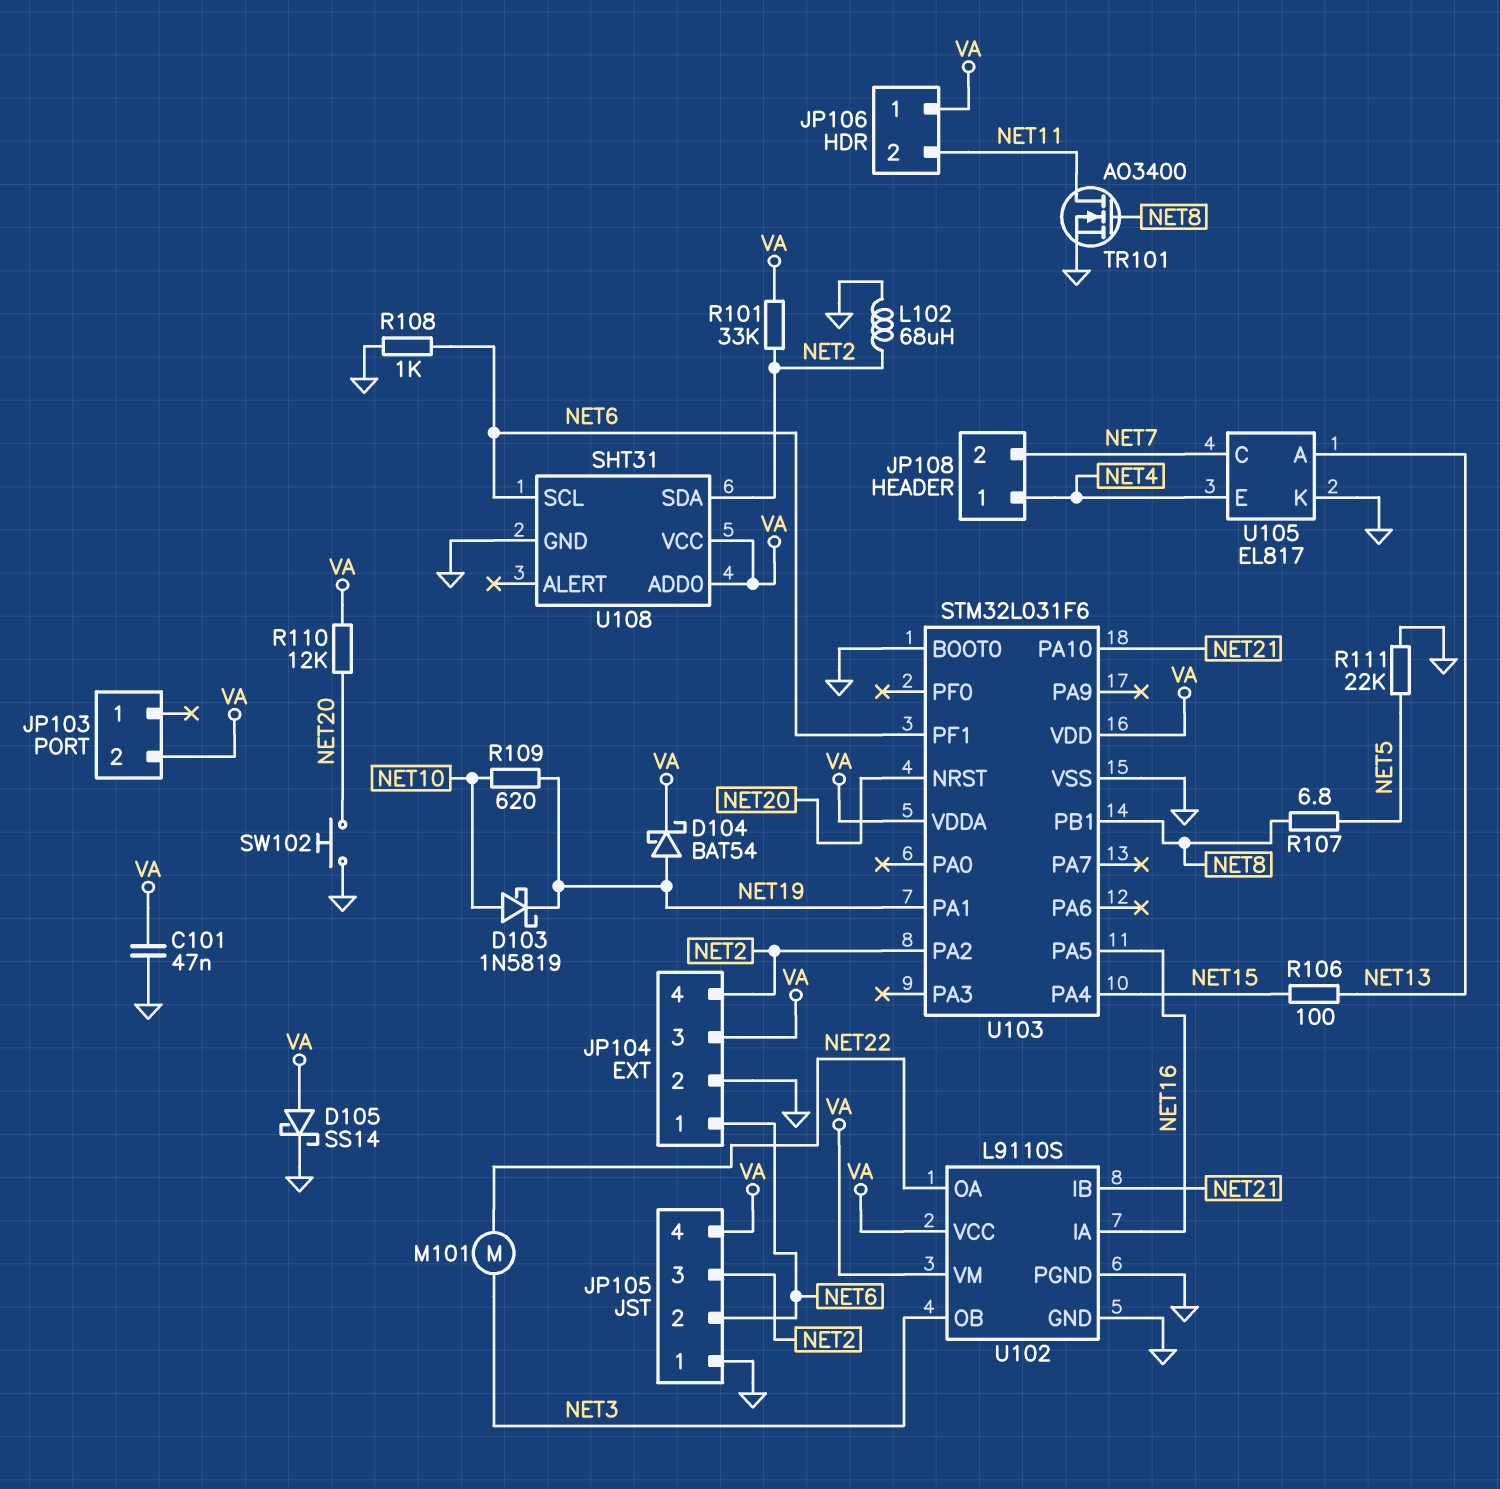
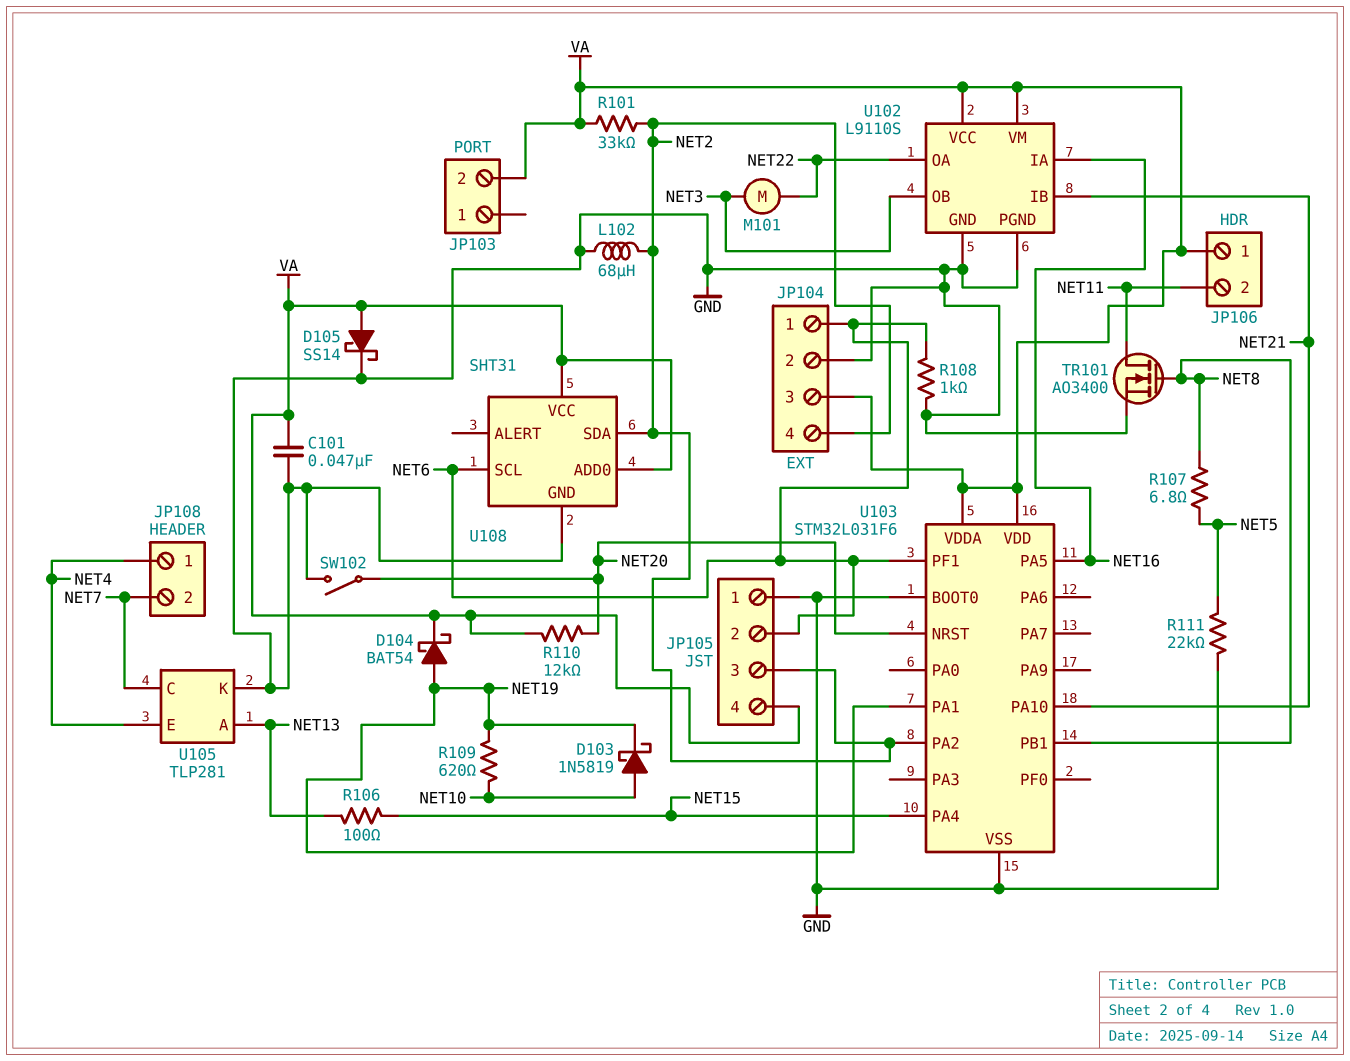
SW102: button (GND, NET20) -> switch (GND, NET20)
U105: EL817 -> TLP281

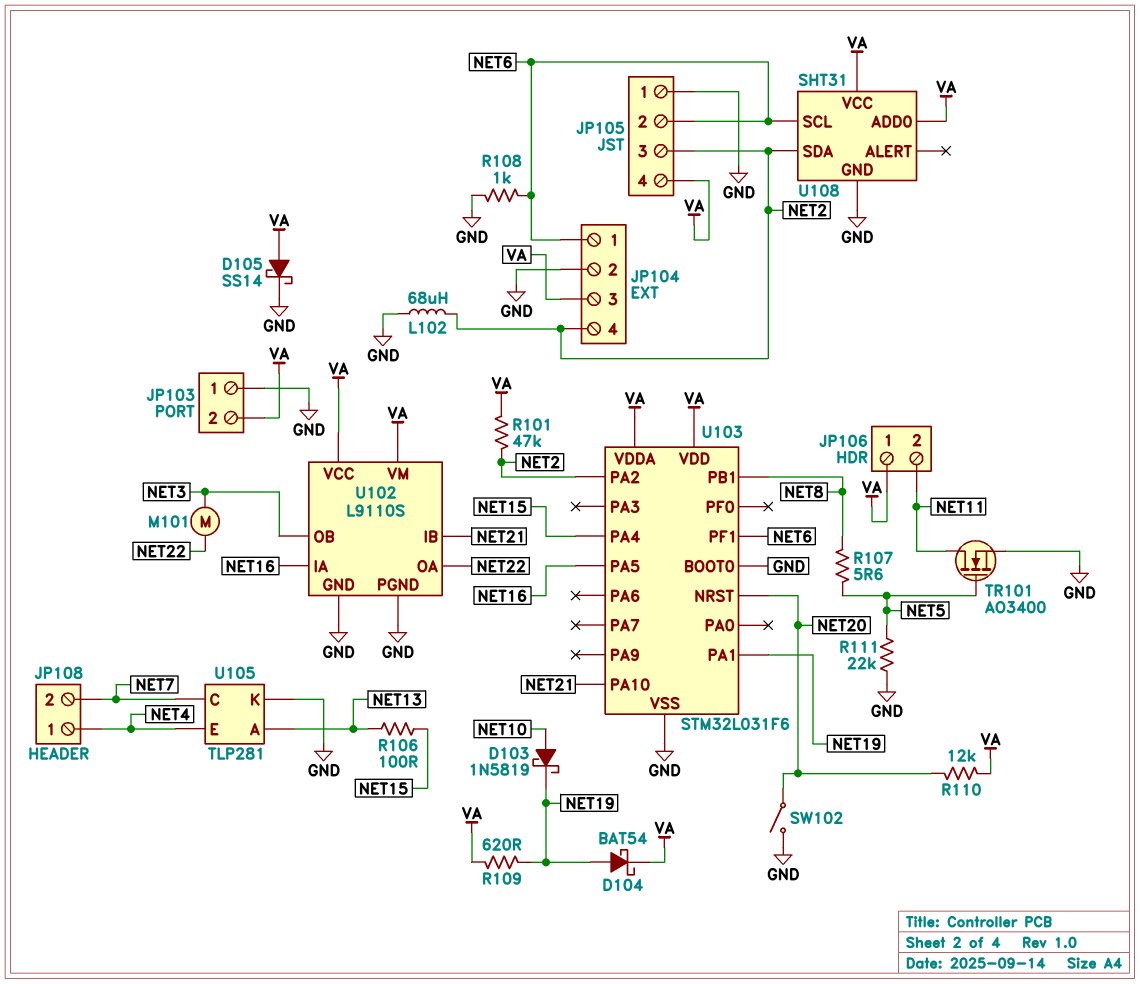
C101: 47nF (GND, VA) -> none
JP103 pin 1: none -> GND
R101: 33k (NET2, VA) -> 47k (NET2, VA)
R107: 6.8 (NET5, NET8) -> 5.6 (NET5, NET8)
R109: 620 (NET10, NET19) -> 620 (NET19, VA)
TR101: NMOS AO3400 (G NET8, D NET11, S GND) -> NMOS AO3400 (G NET5, D NET11, S GND)

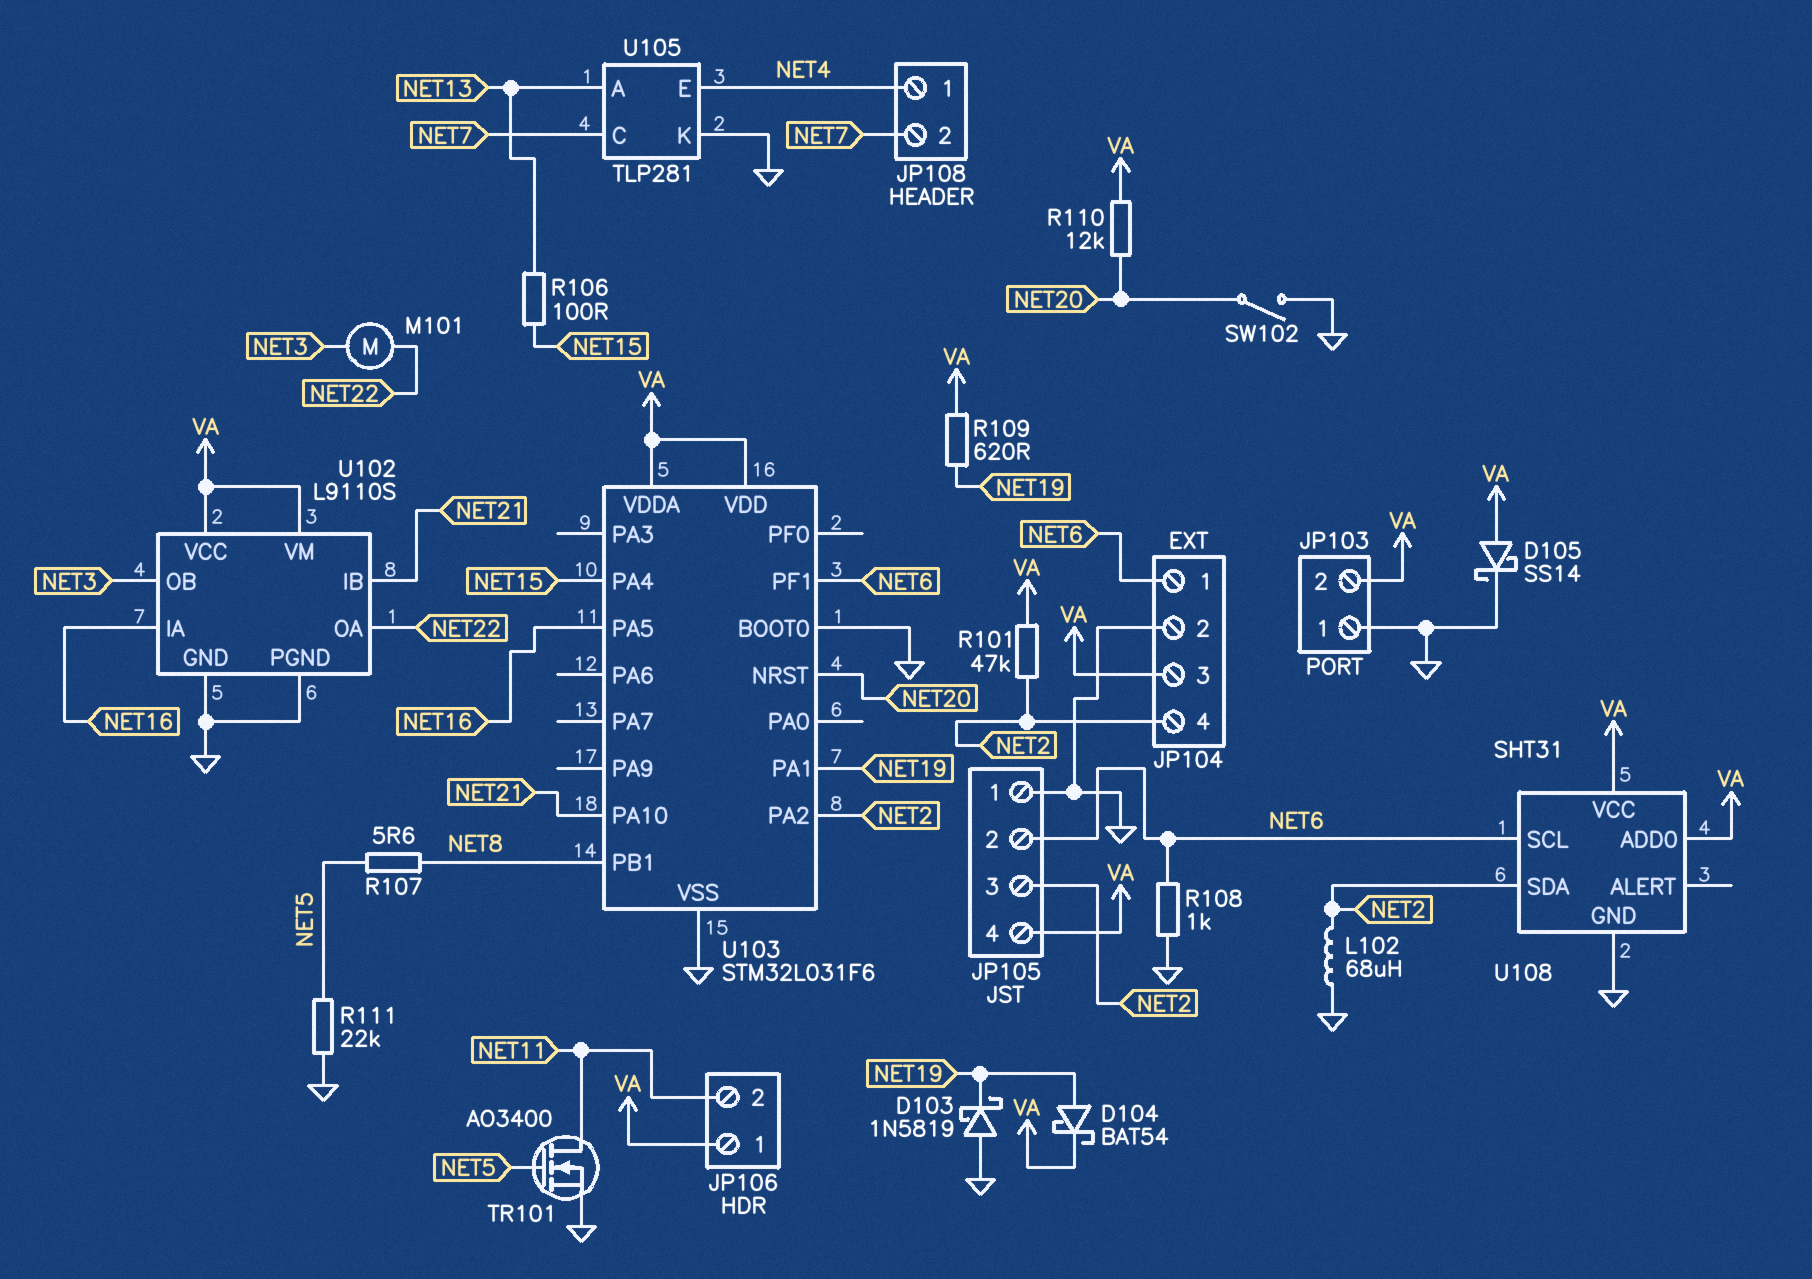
D103: schottky 1N5819 (A NET10, K NET19) -> schottky 1N5819 (A GND, K NET19)

